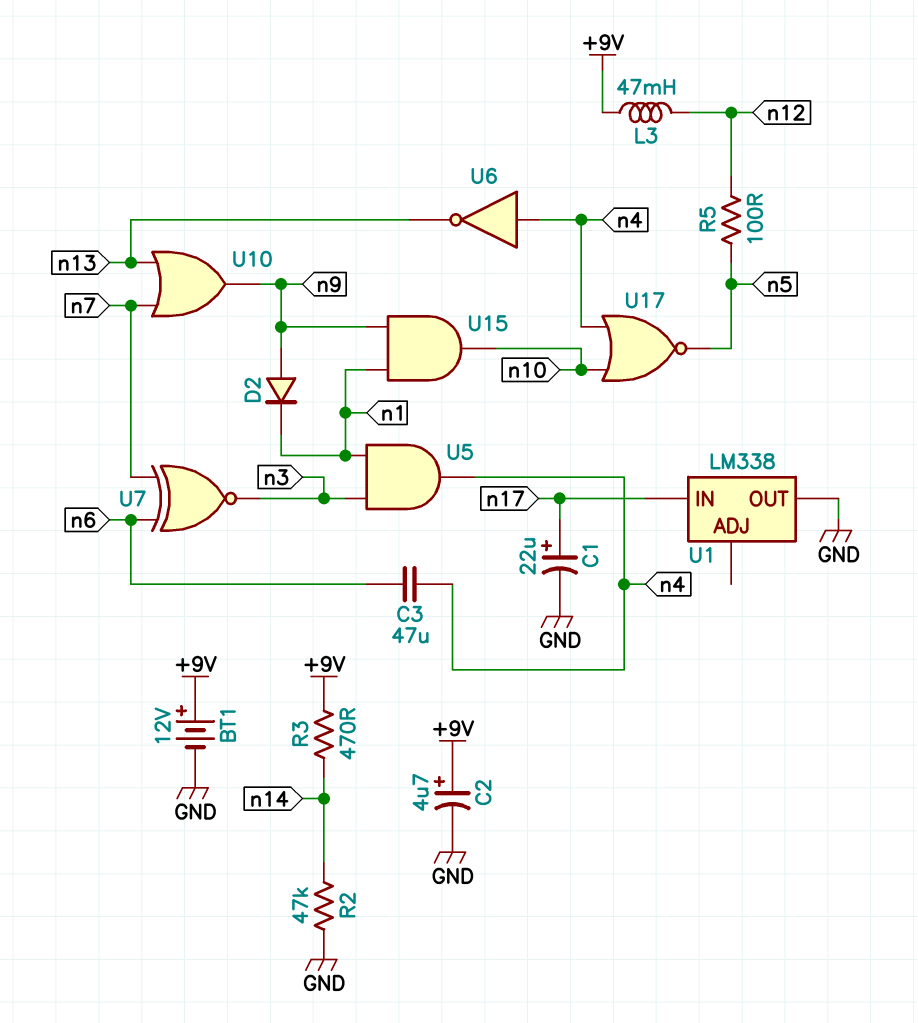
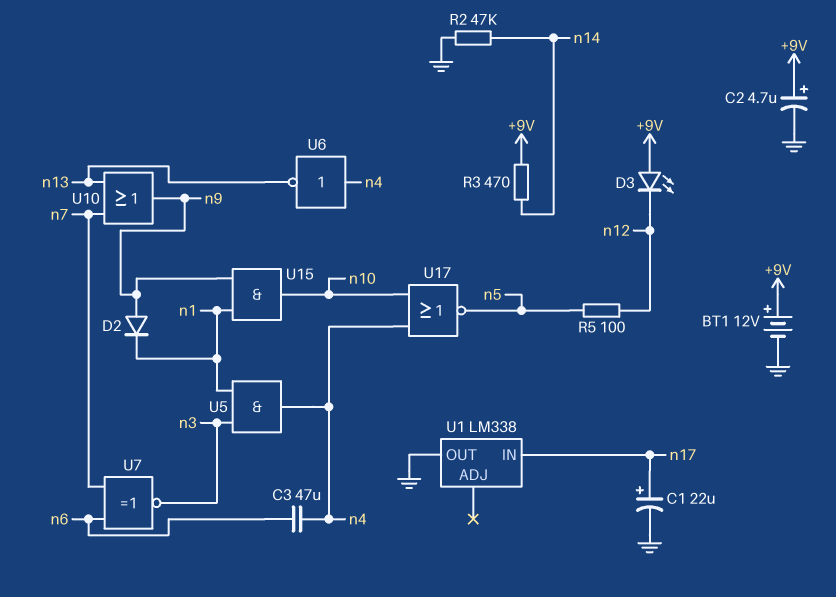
D3: none -> LED (A +9V, K n12)
L3: 47mH (+9V, n12) -> none

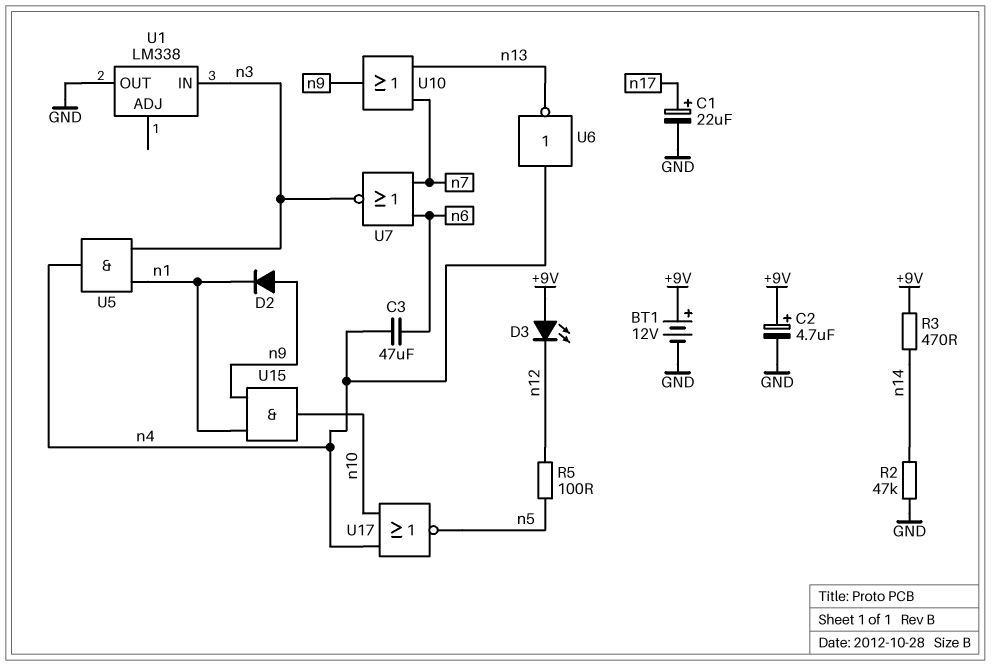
U1 pin IN: n17 -> n3
U7: XNOR (in n6, in n7, out n3) -> NOR (in n6, in n7, out n3)

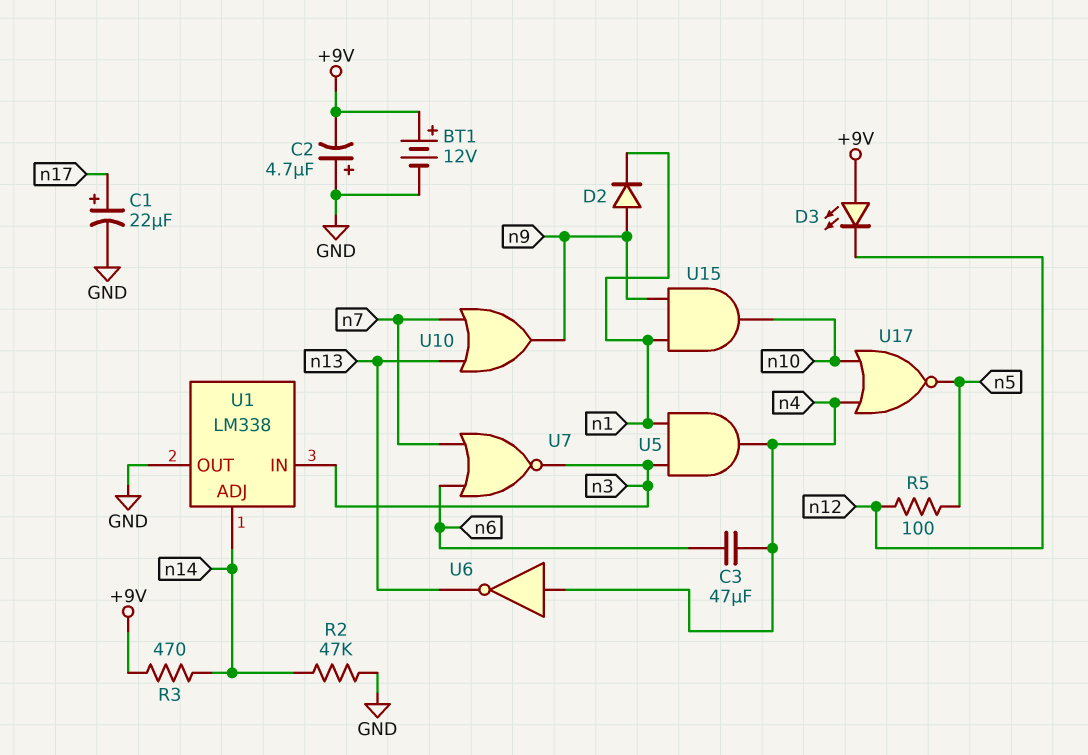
C2: 4.7uF (plus +9V, minus GND) -> 4.7uF (plus GND, minus +9V)
U1 pin ADJ: none -> n14

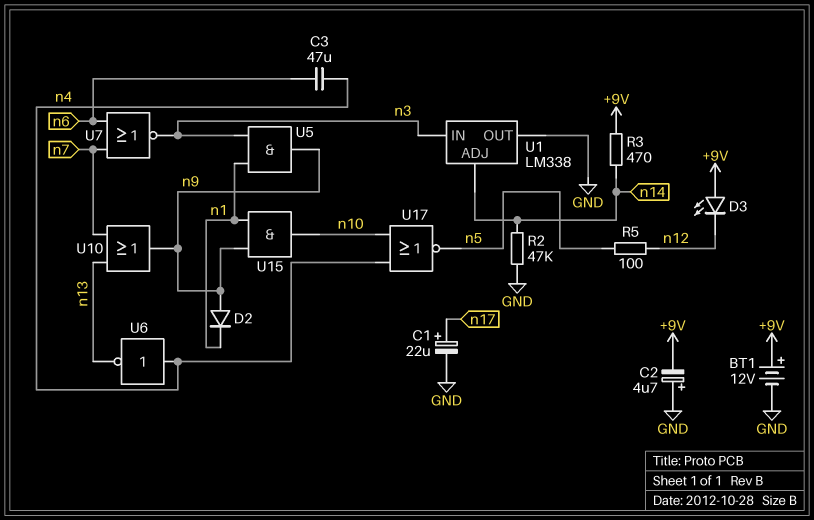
U5: AND (in n1, in n3, out n4) -> AND (in n1, in n3, out n9)

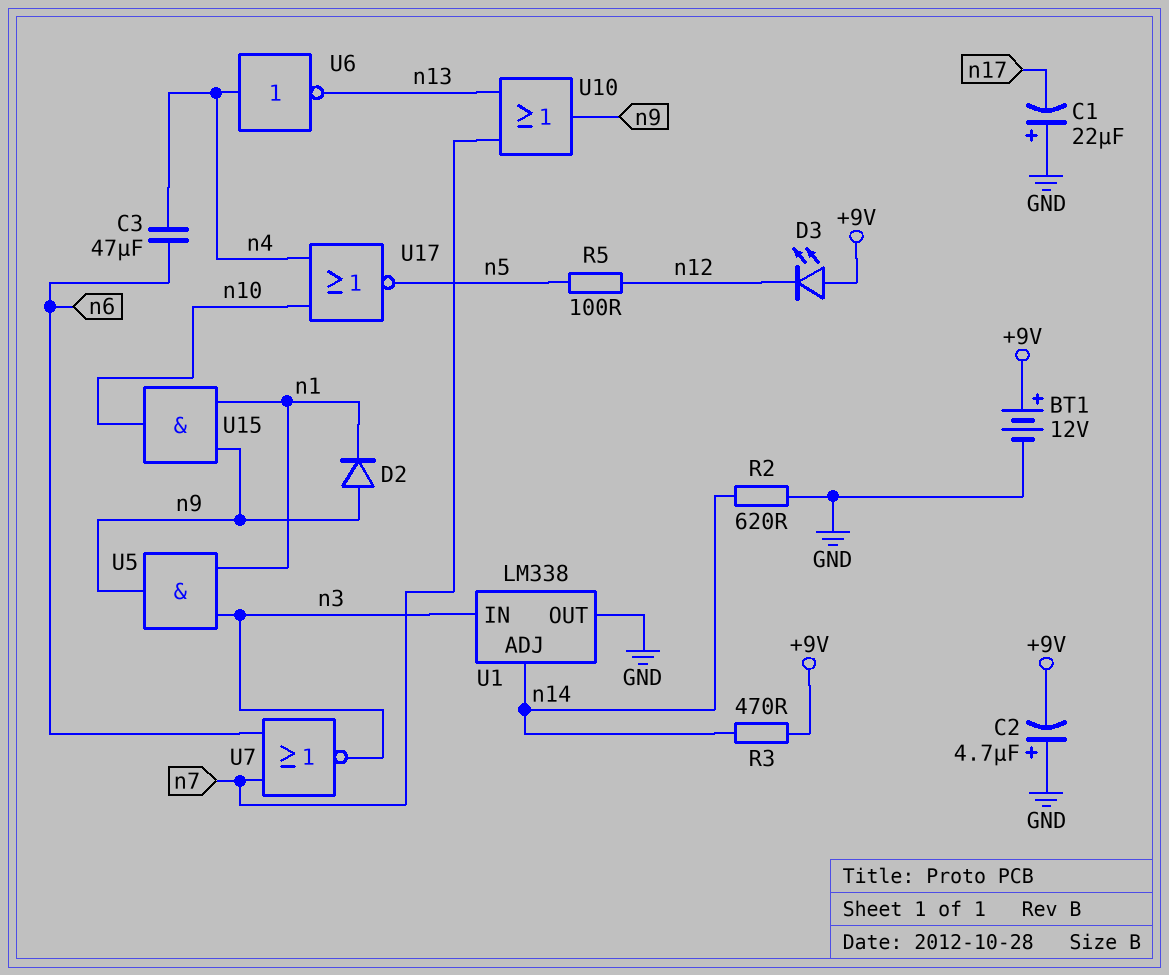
C1: 22uF (plus n17, minus GND) -> 22uF (plus GND, minus n17)
R2: 47k (GND, n14) -> 620 (GND, n14)

